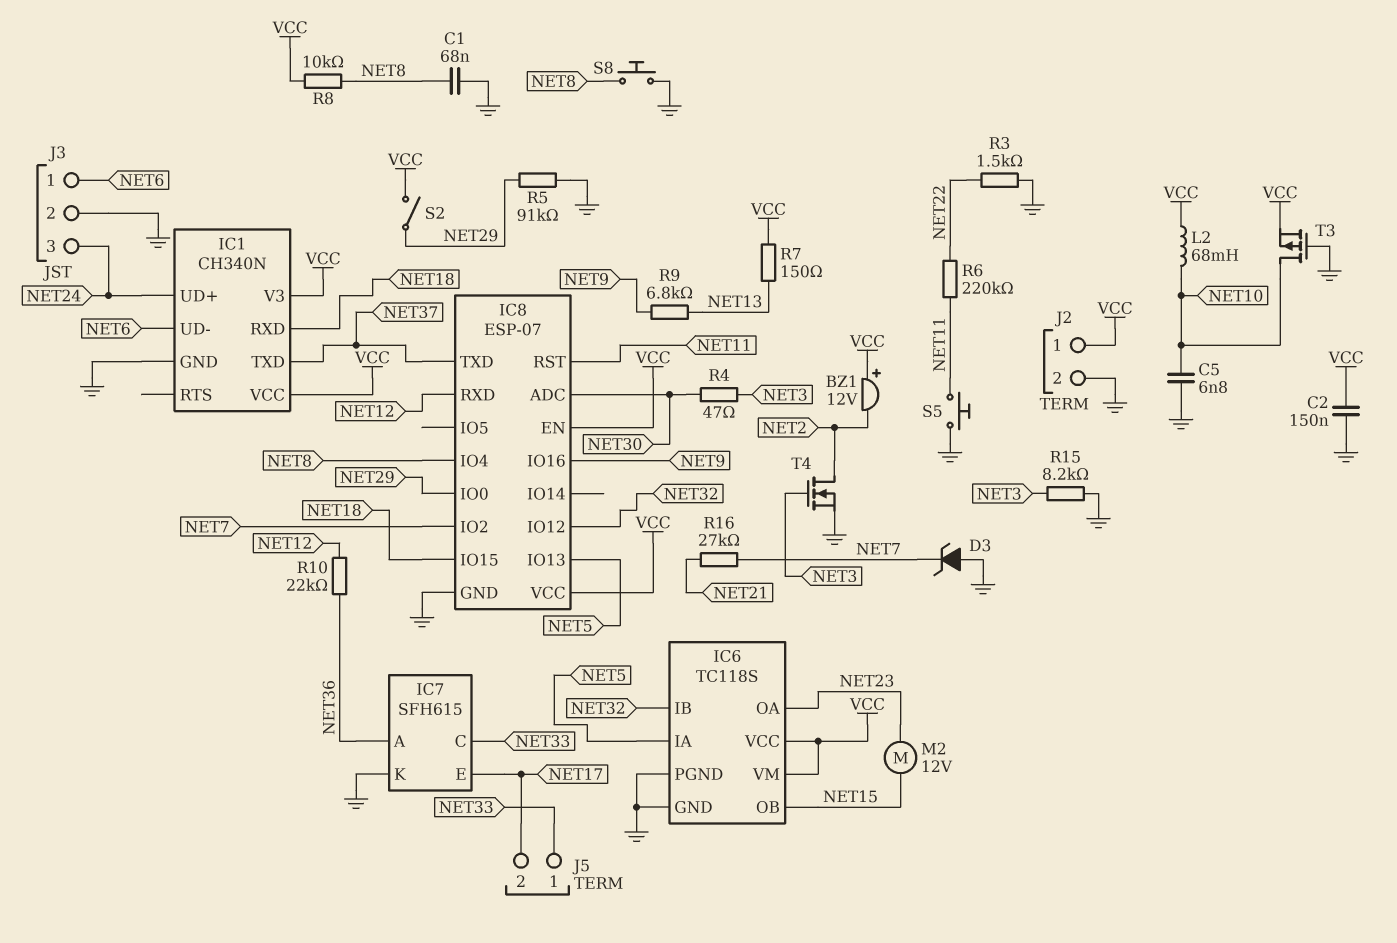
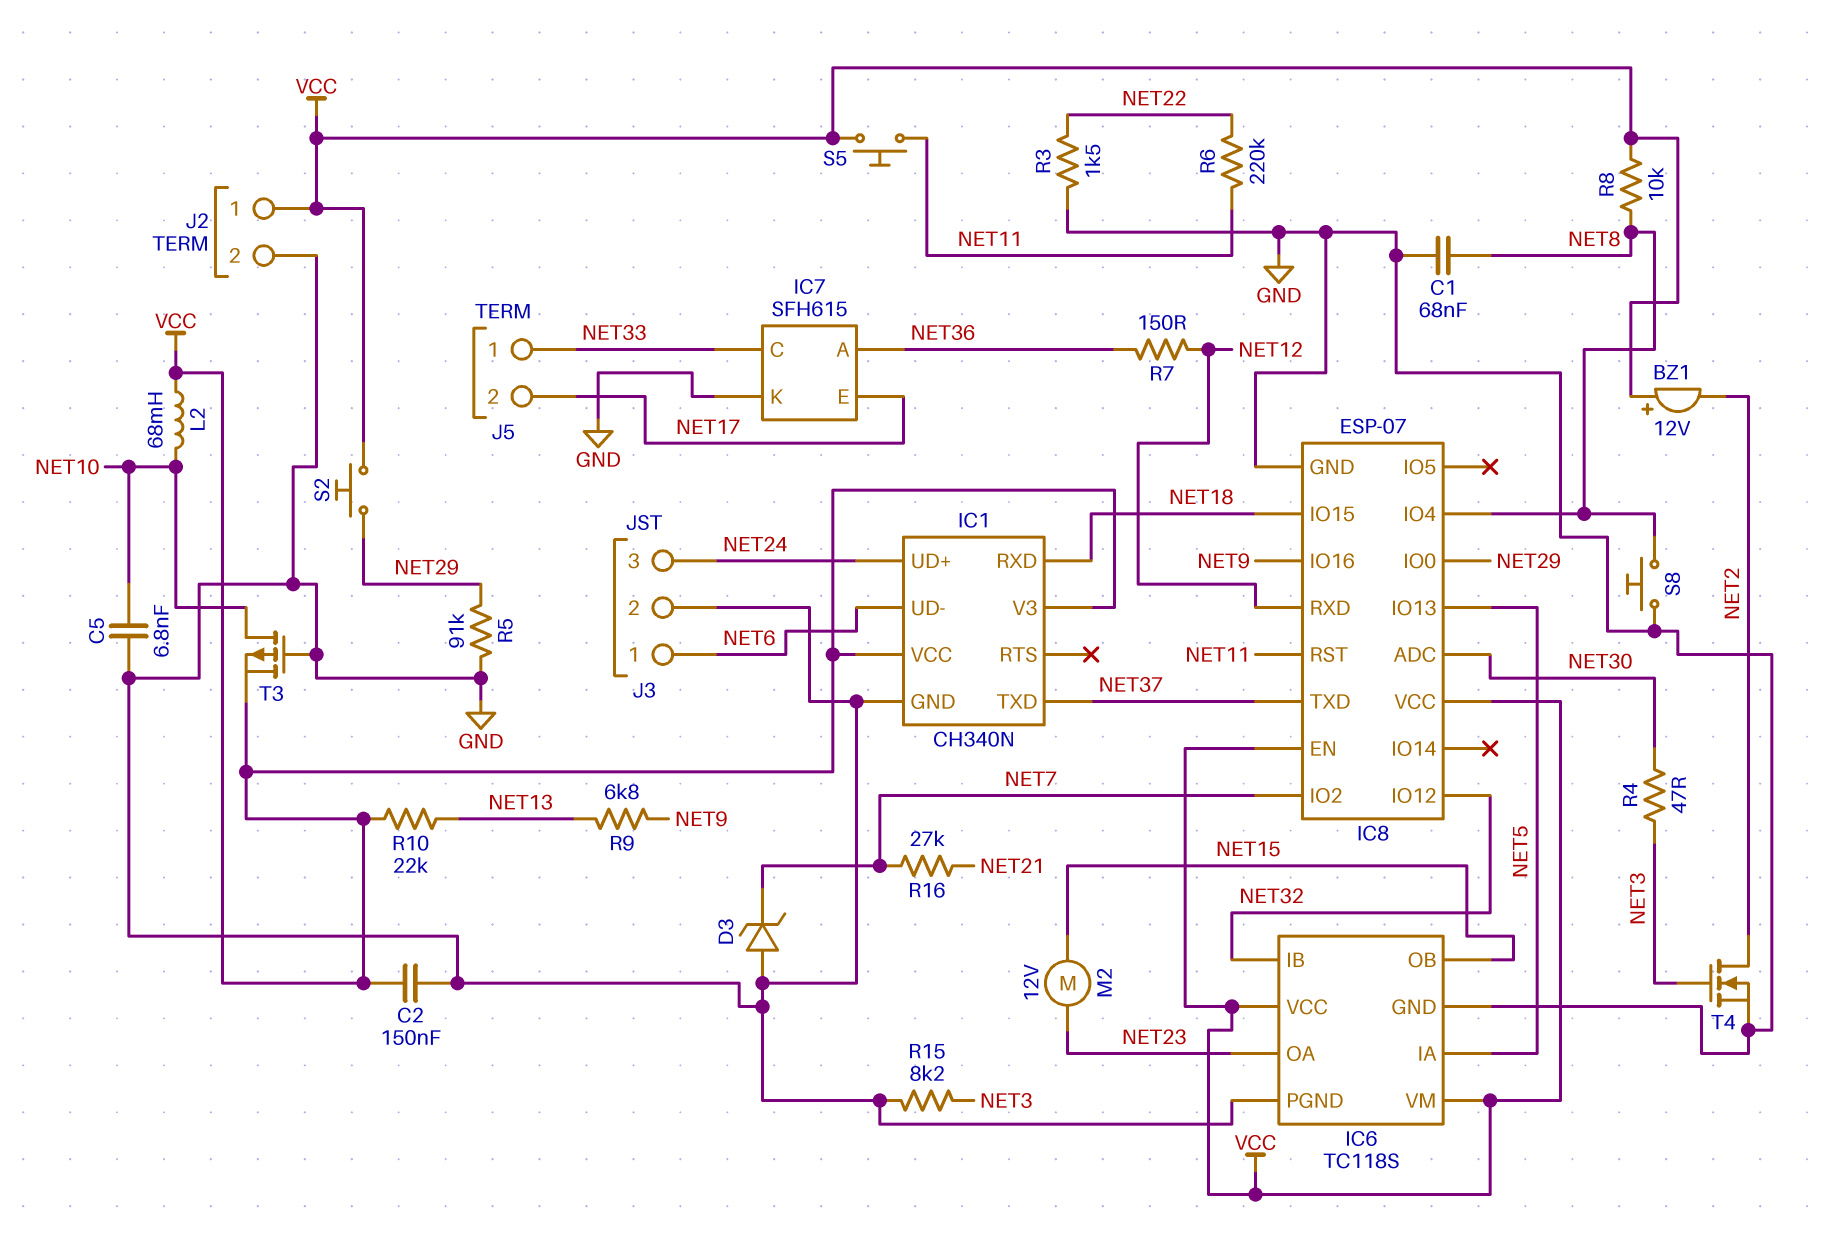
R7: 150 (NET13, VCC) -> 150 (NET12, NET36)
R10: 22k (NET12, NET36) -> 22k (NET13, VCC)
S2: switch (NET29, VCC) -> button (NET29, VCC)
S5: button (GND, NET11) -> button (NET11, VCC)

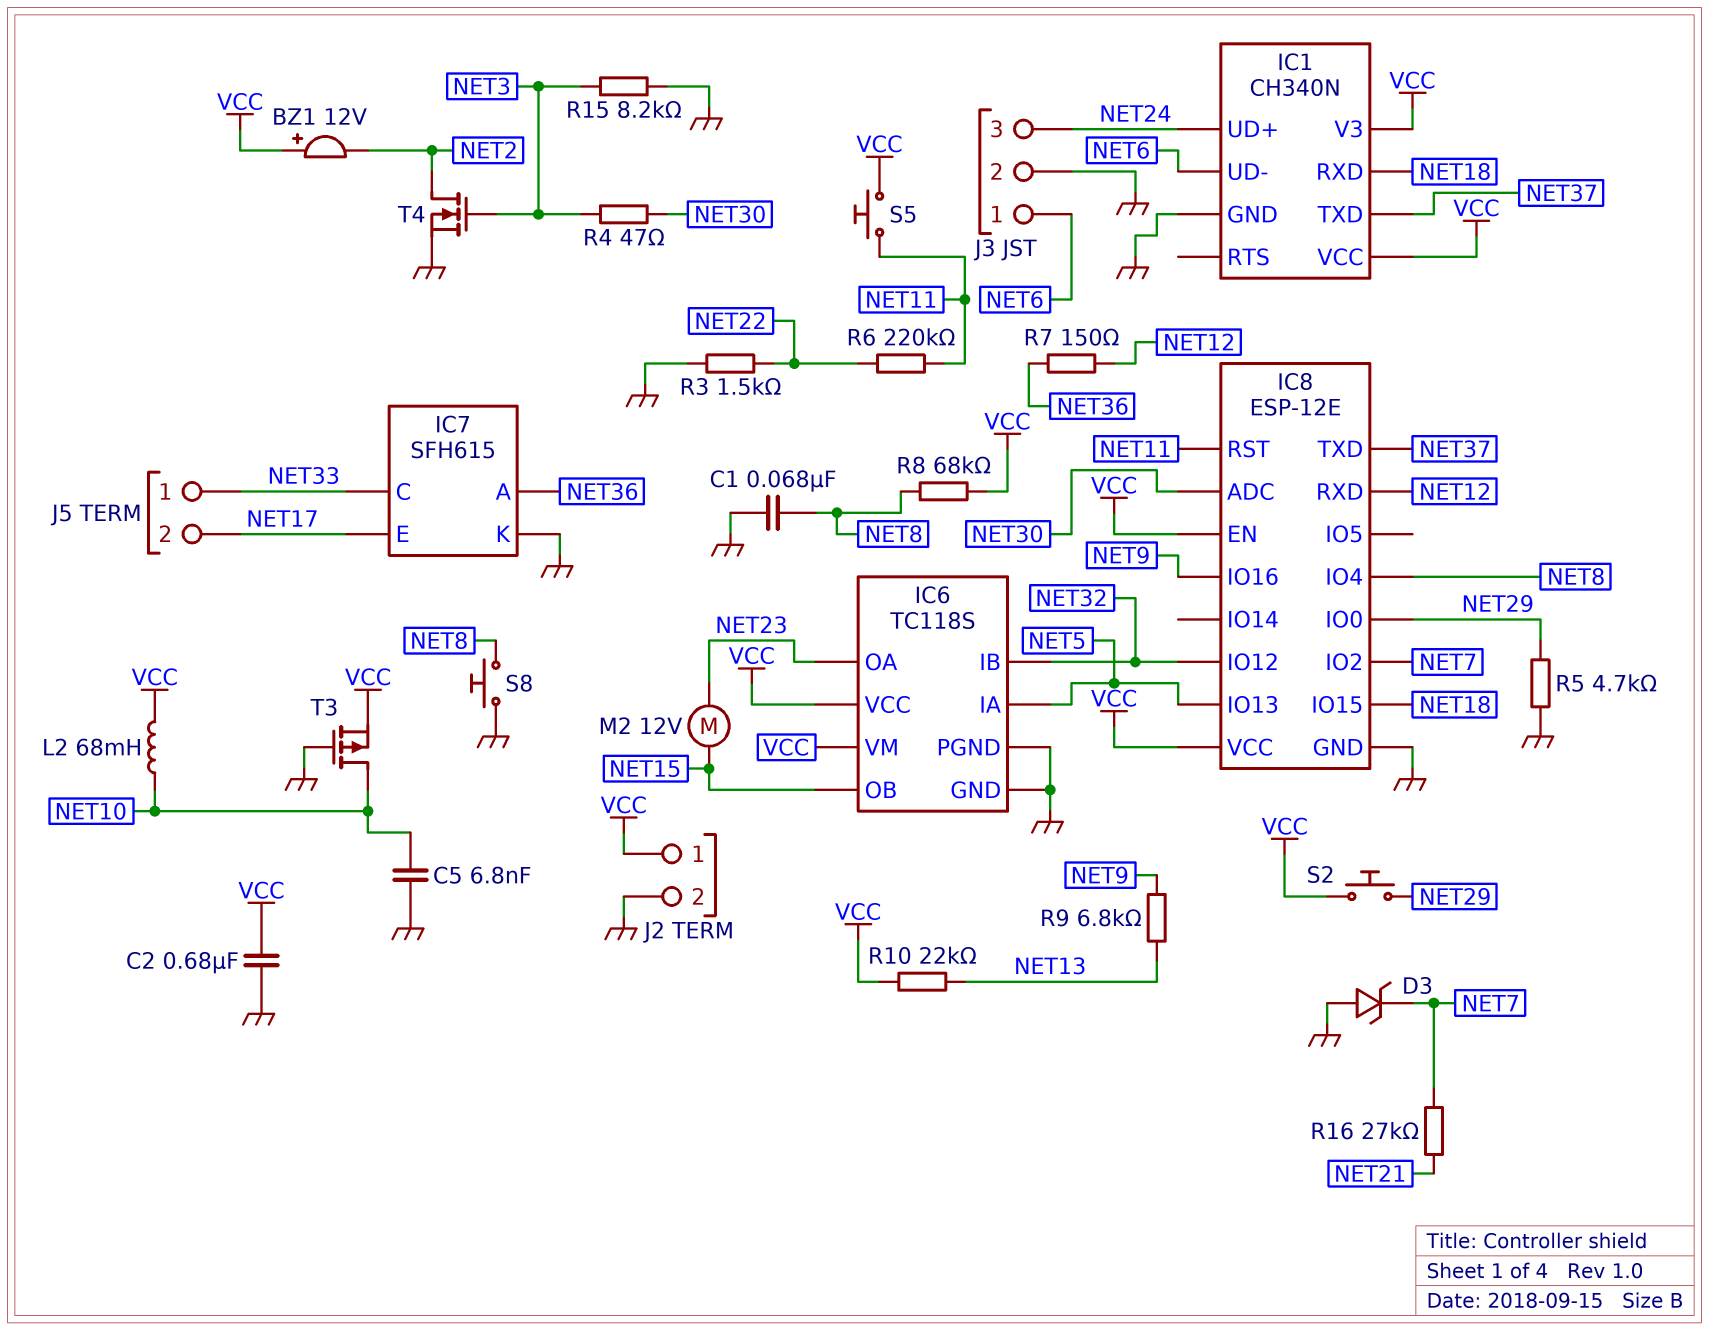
C2: 150nF (GND, VCC) -> 680nF (GND, VCC)
IC8: ESP-07 -> ESP-12E
R5: 91k (GND, NET29) -> 4.7k (GND, NET29)
R8: 10k (NET8, VCC) -> 68k (NET8, VCC)

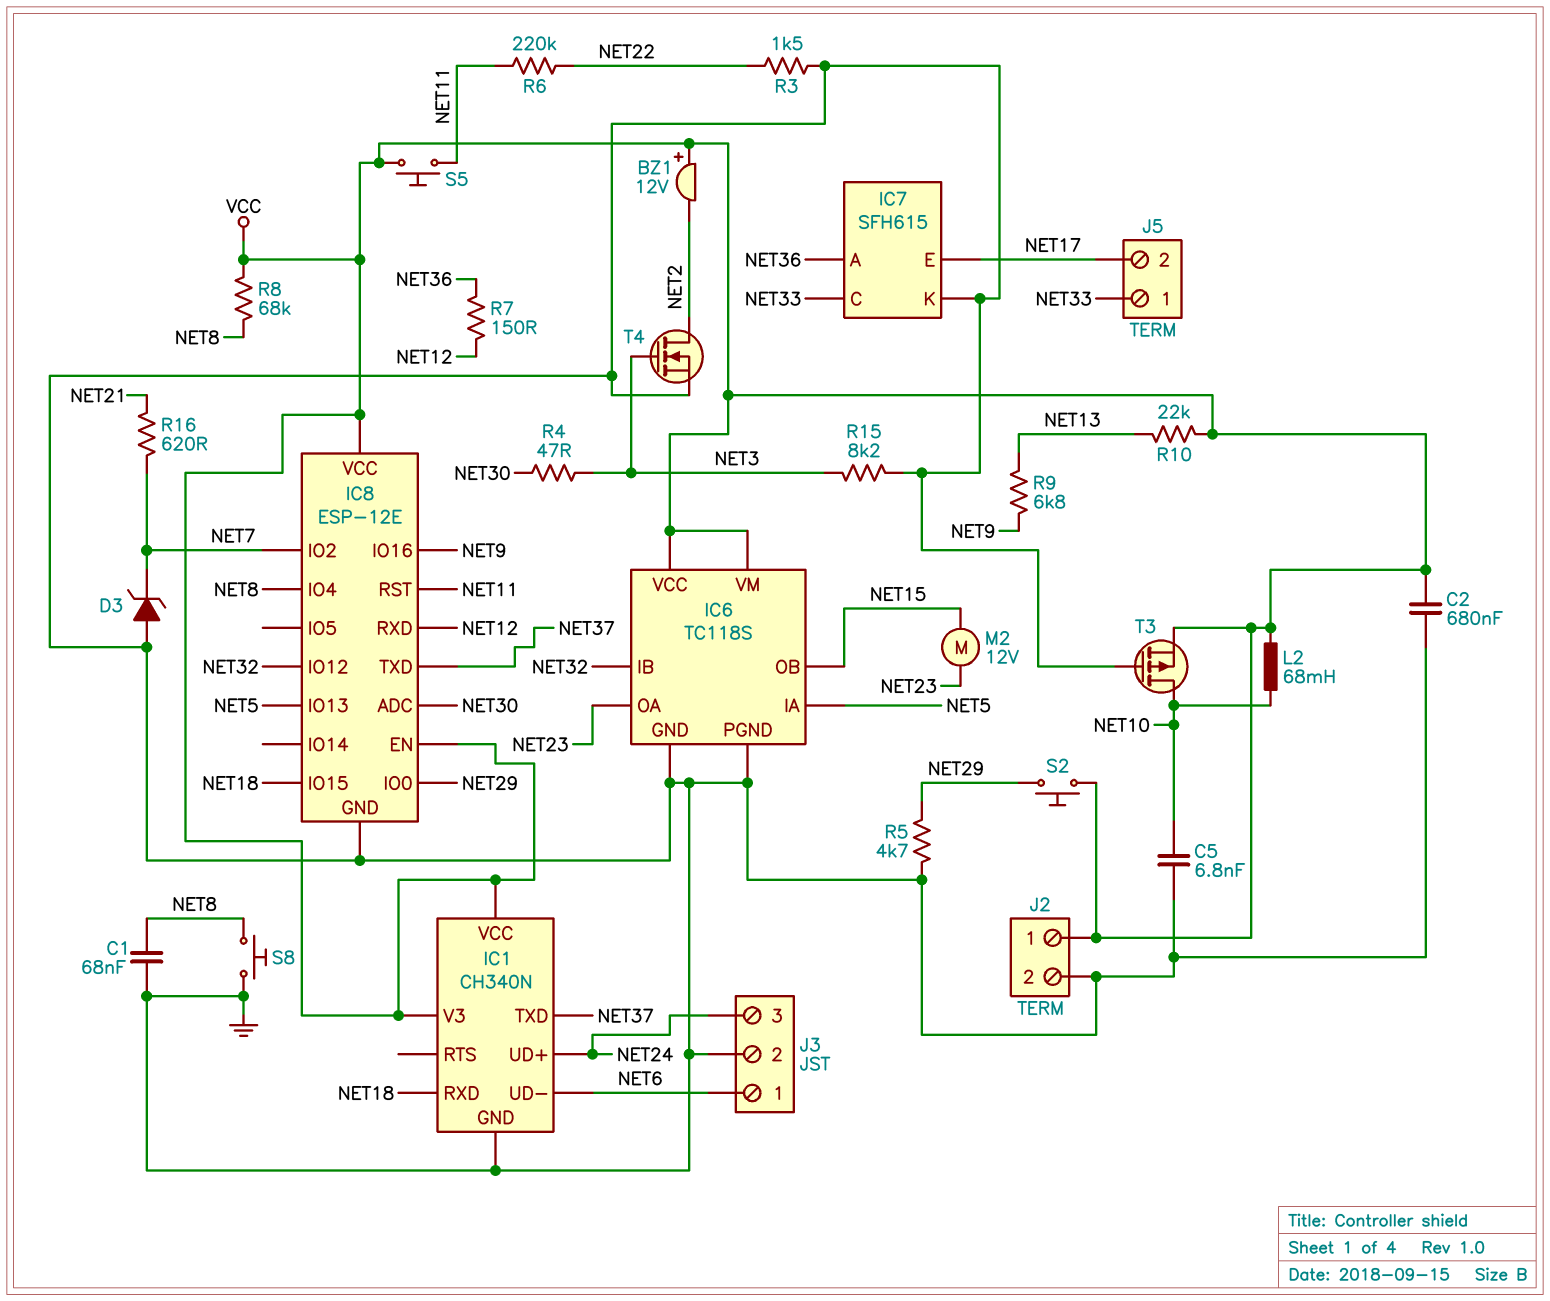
R16: 27k (NET7, NET21) -> 620 (NET7, NET21)

